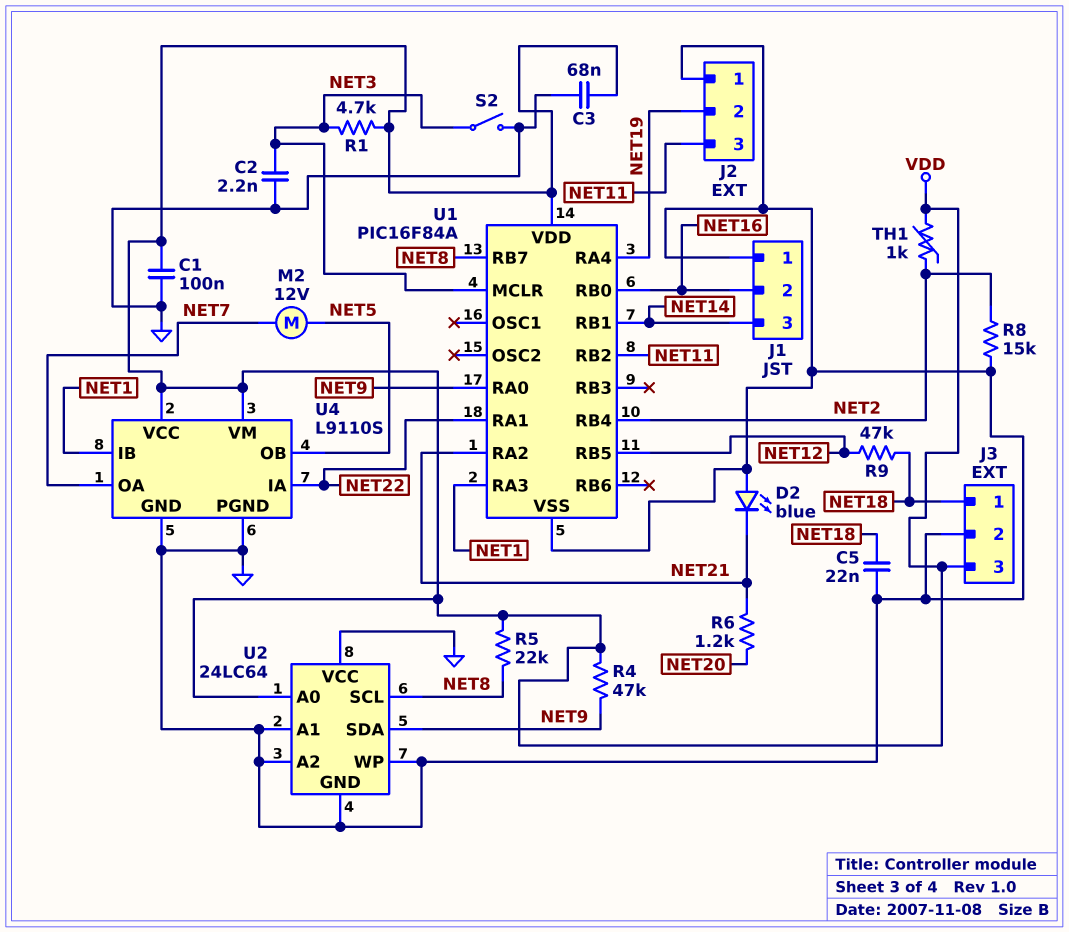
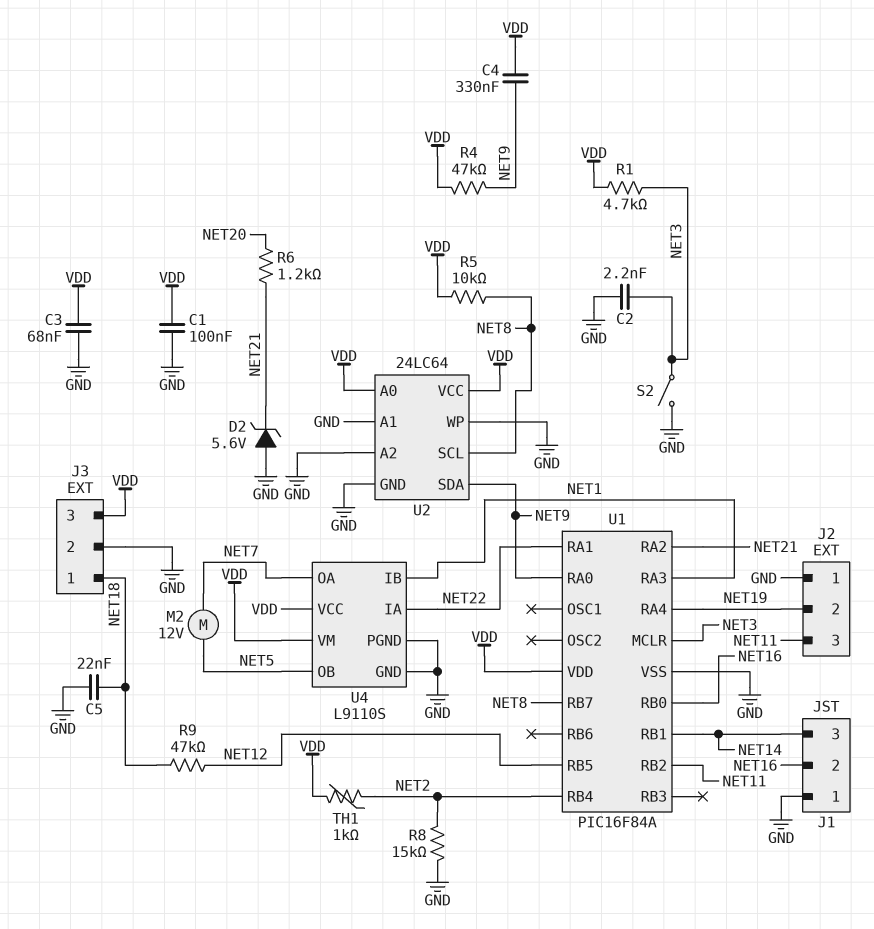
C4: none -> 330nF (NET9, VDD)
D2: LED blue (A GND, K NET21) -> zener 5.6V (A GND, K NET21)
R5: 22k (NET8, VDD) -> 10k (NET8, VDD)
U2 pin VCC: GND -> VDD

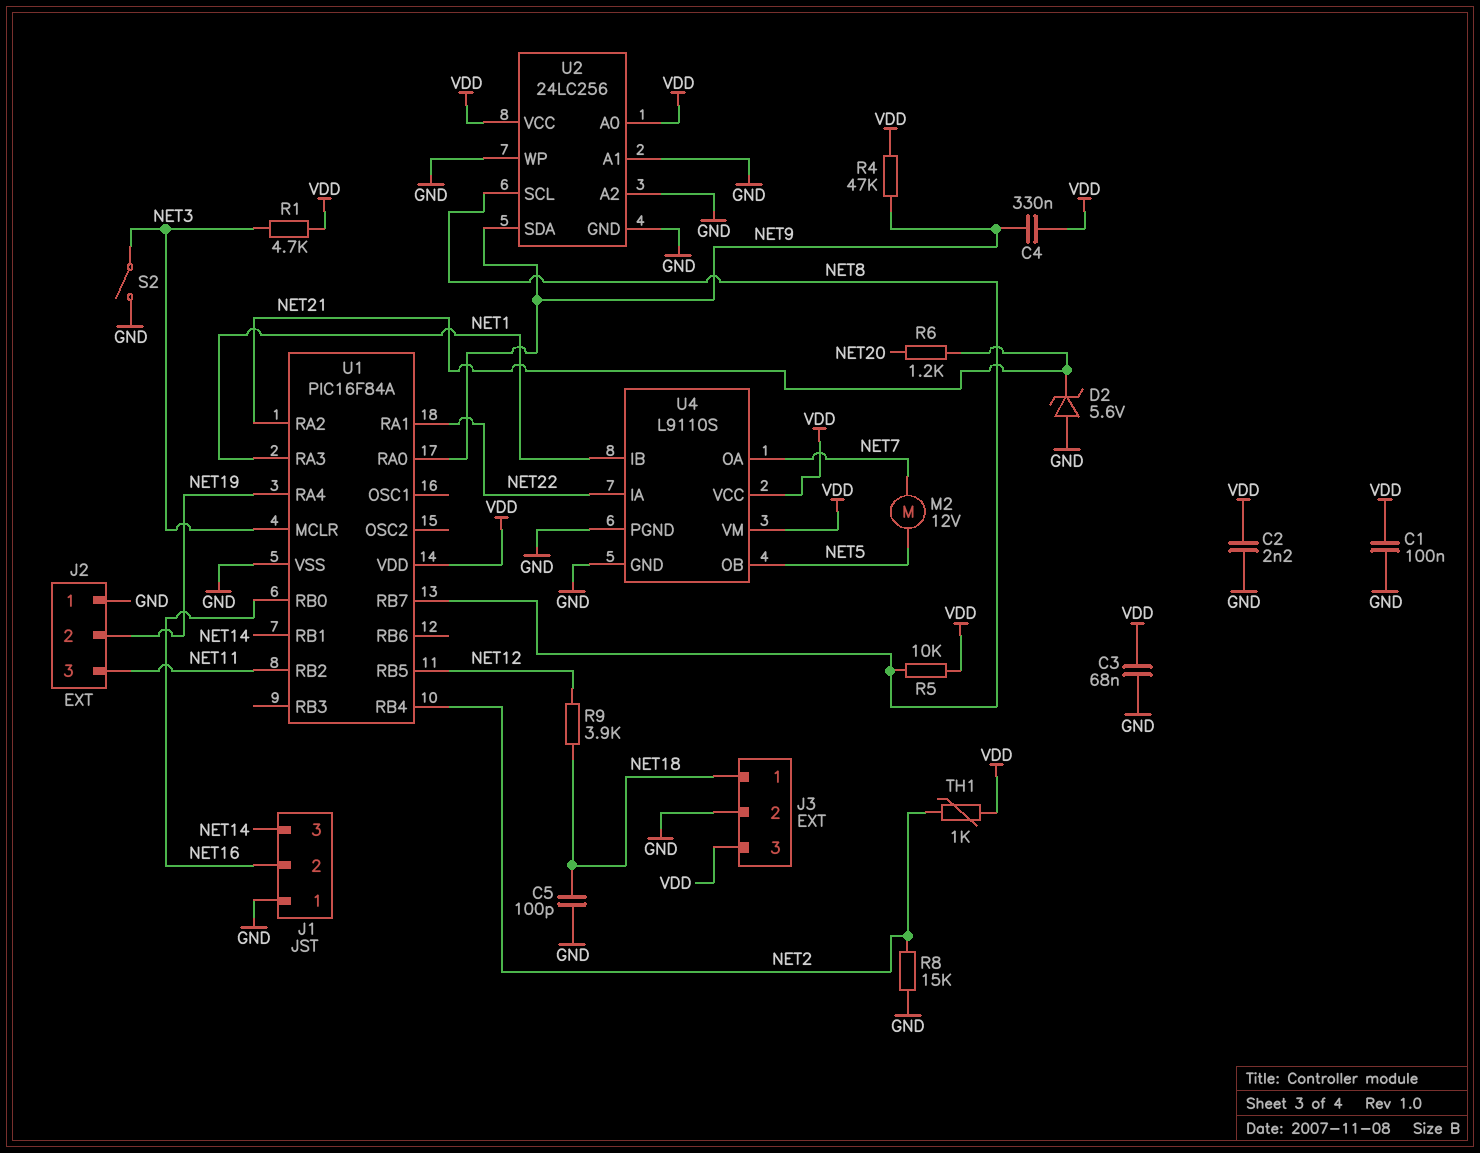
C2: 2.2nF (GND, NET3) -> 2.2nF (GND, VDD)
C5: 22nF (GND, NET18) -> 100pF (GND, NET18)
R9: 47k (NET12, NET18) -> 3.9k (NET12, NET18)
U2: 24LC64 -> 24LC256

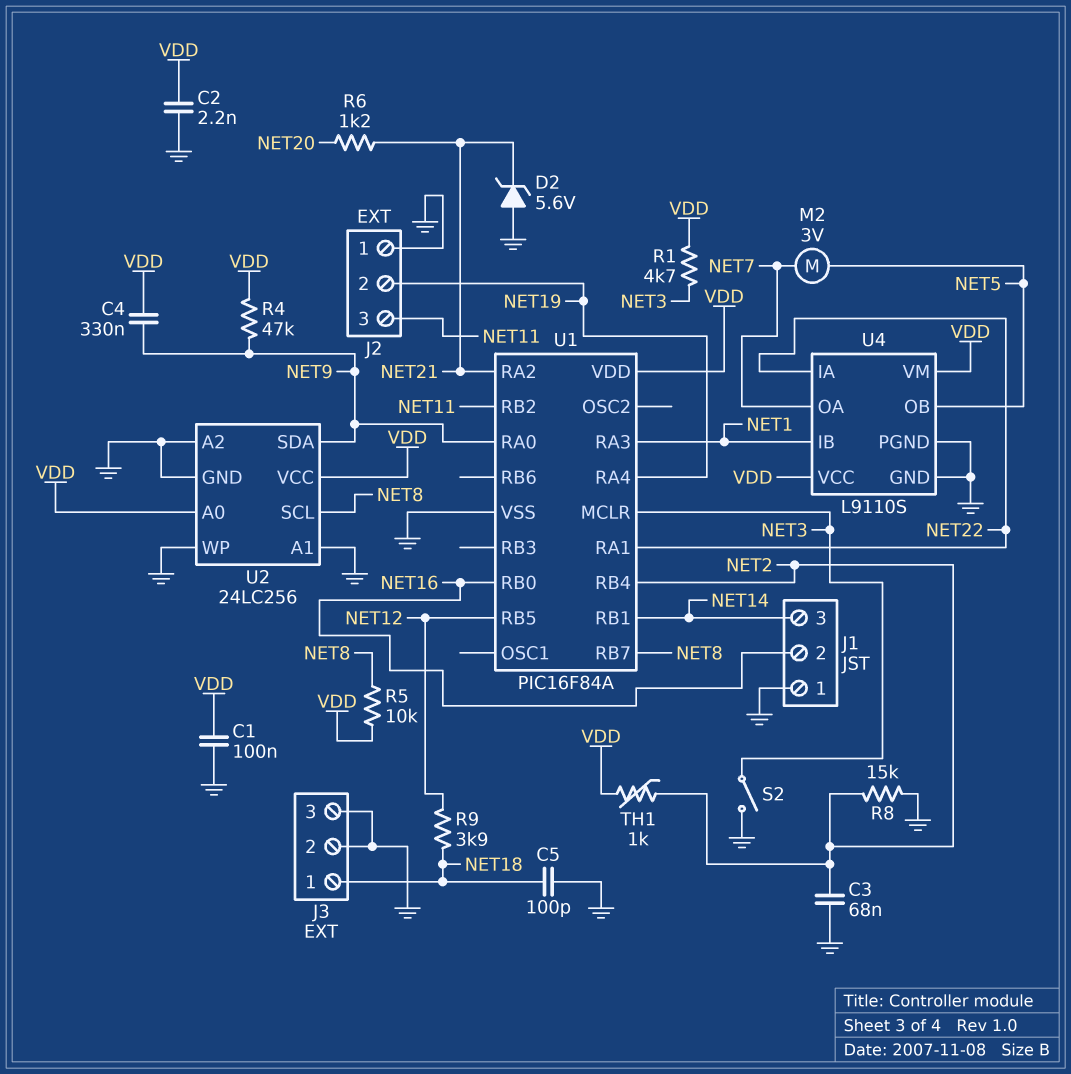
C3: 68nF (GND, VDD) -> 68nF (GND, NET2)
J3 pin 3: VDD -> GND
M2: motor 12V (NET5, NET7) -> motor 3V (NET5, NET7)

